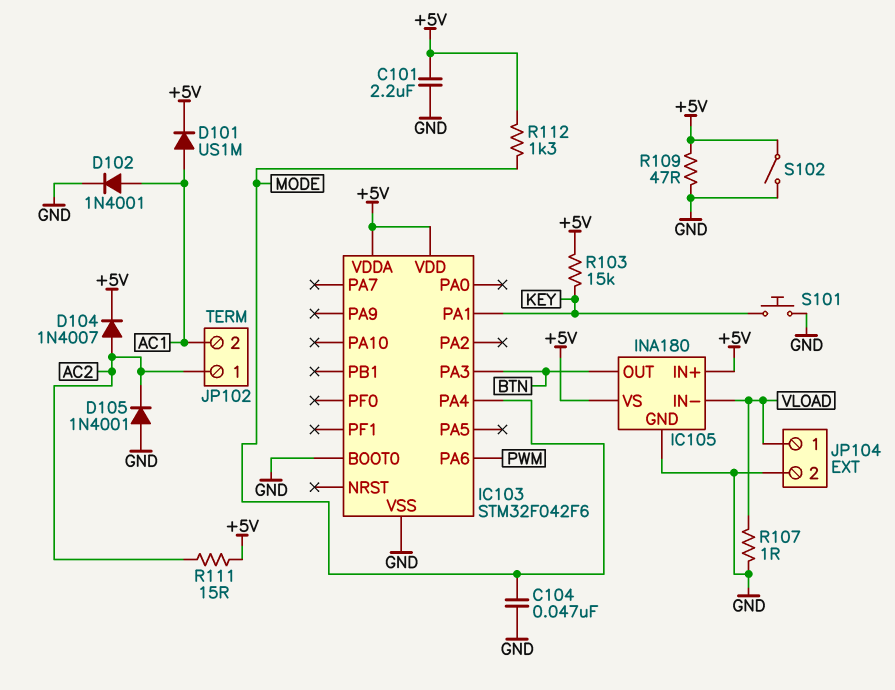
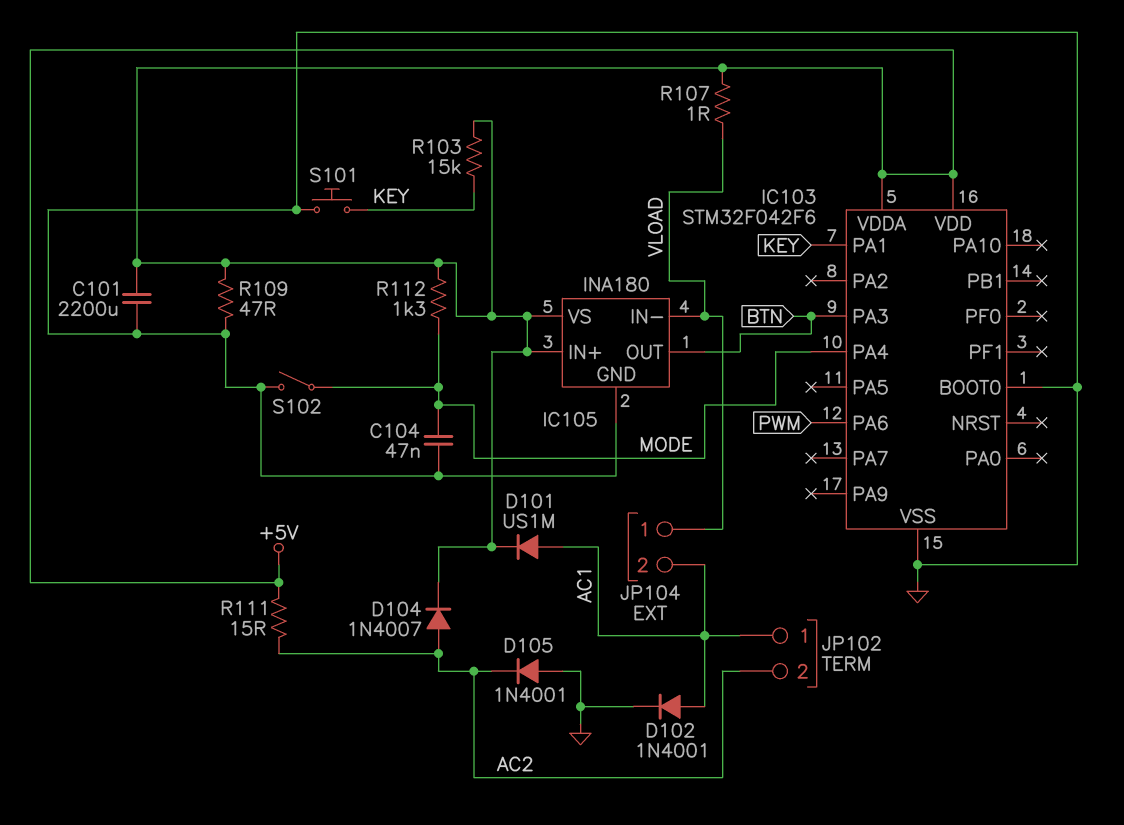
C101: 2.2uF (+5V, GND) -> 2200uF (+5V, GND)
JP102 pin 1: AC2 -> AC1
JP102 pin 2: AC1 -> AC2
JP104 pin 2: GND -> AC1
R107: 1 (GND, VLOAD) -> 1 (+5V, VLOAD)
S102: switch (+5V, GND) -> switch (GND, MODE)

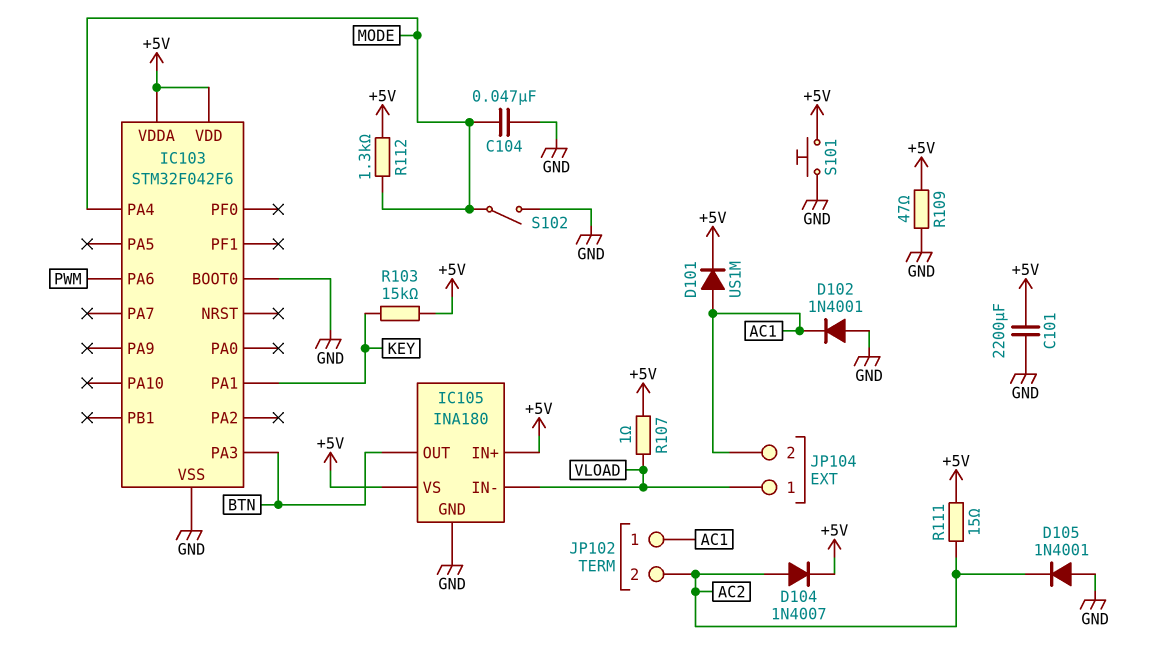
D102: diode 1N4001 (A AC1, K GND) -> diode 1N4001 (A GND, K AC1)
S101: button (GND, KEY) -> button (+5V, GND)

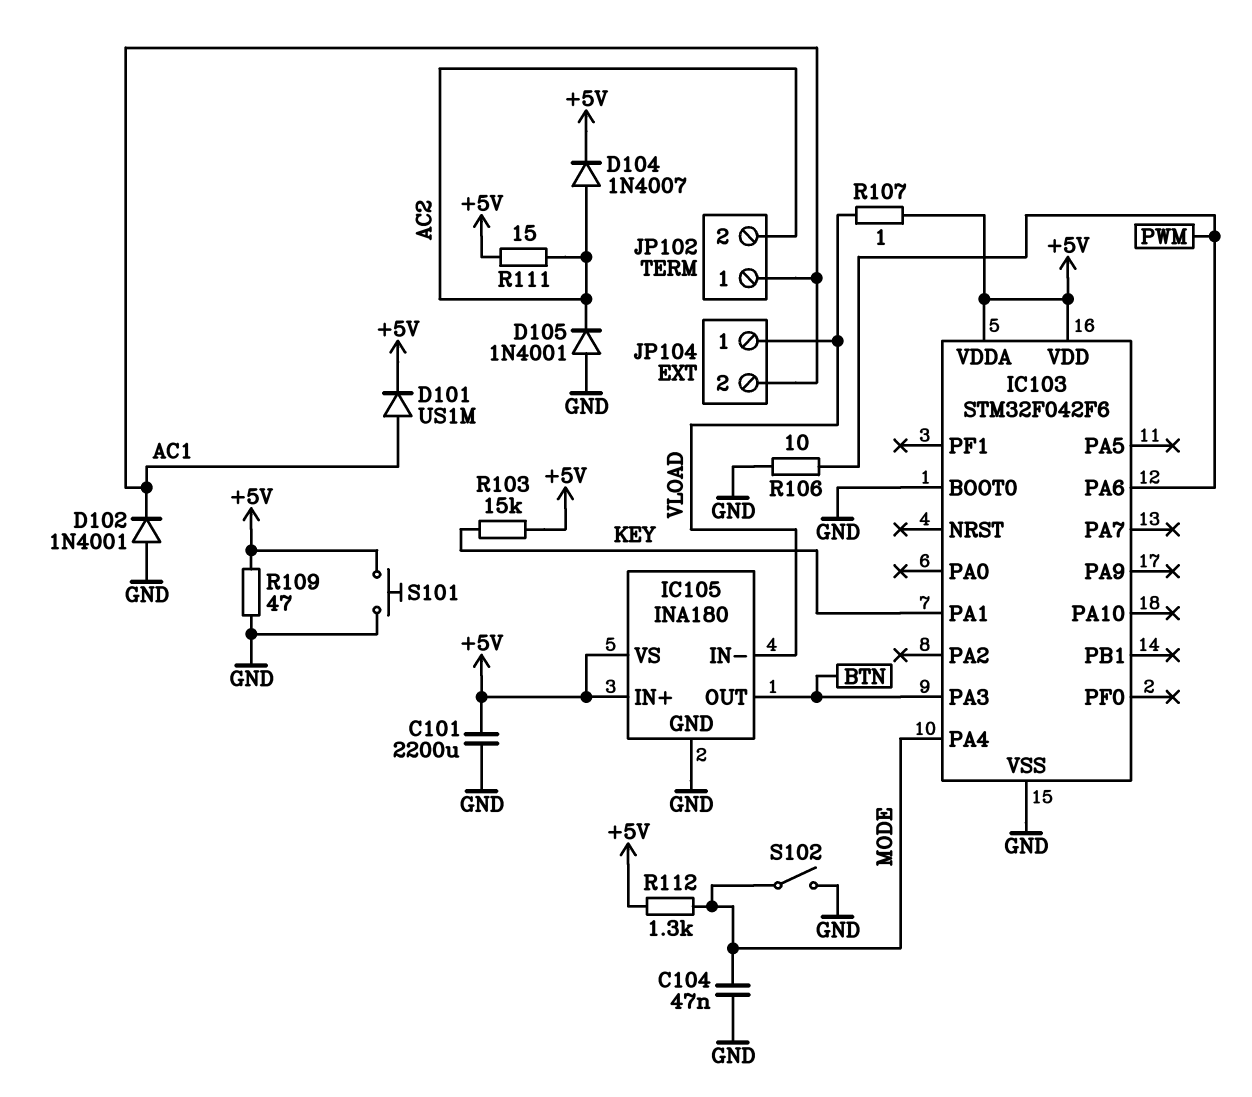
R106: none -> 10 (GND, PWM)

